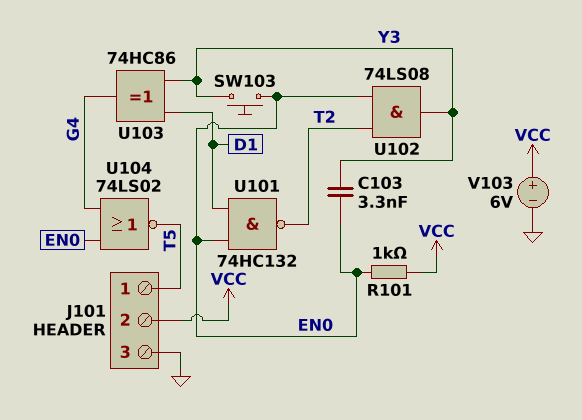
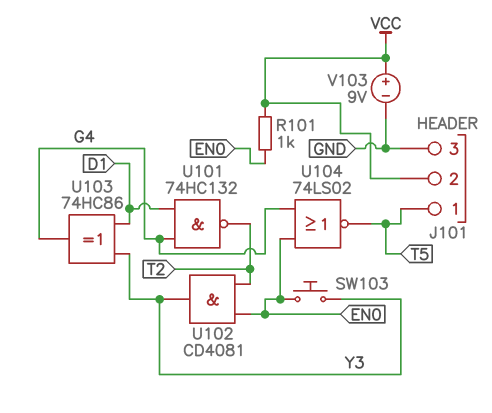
C103: 3.3nF (EN0, Y3) -> none
U101: NAND 74HC132 (in D1, in EN0, out T2) -> NAND 74HC132 (in D1, in G4, out T2)
U102: AND 74LS08 (in EN0, in T2, out Y3) -> AND CD4081 (in EN0, in T2, out Y3)
V103: 6V (plus VCC, minus GND) -> 9V (plus VCC, minus GND)

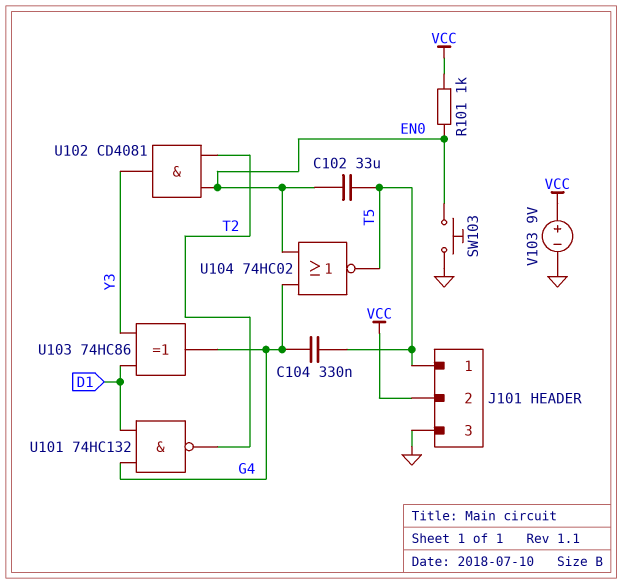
C102: none -> 33uF (EN0, T5)
C104: none -> 330nF (G4, T5)
SW103: button (EN0, Y3) -> button (EN0, GND)
U104: NOR 74LS02 (in EN0, in G4, out T5) -> NOR 74HC02 (in EN0, in G4, out T5)

